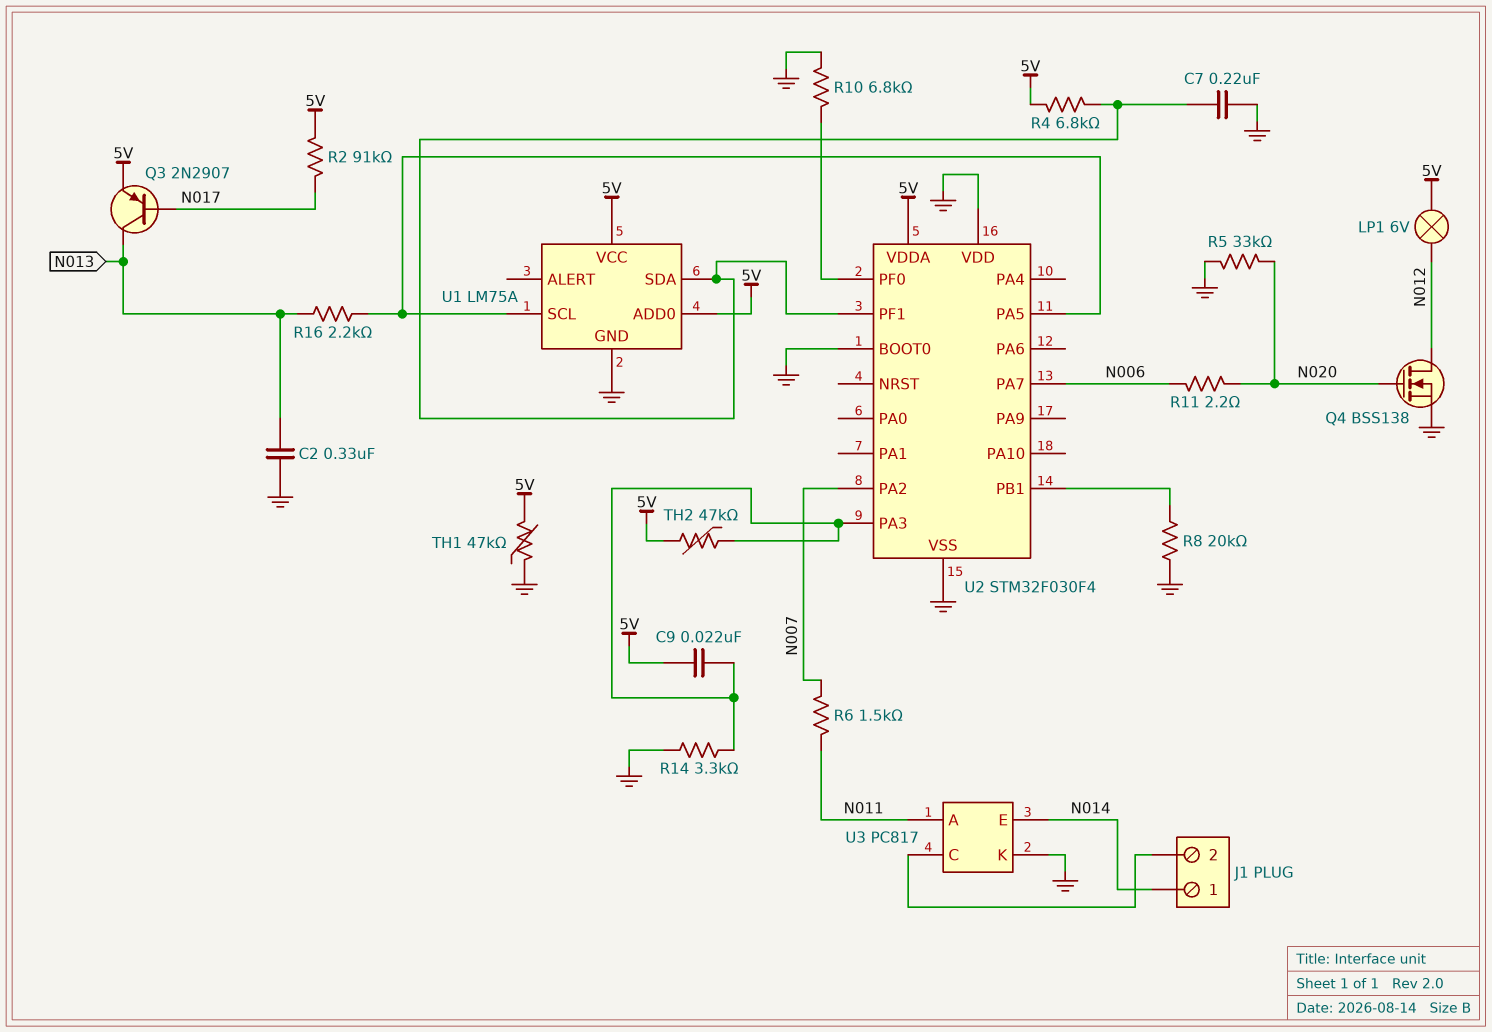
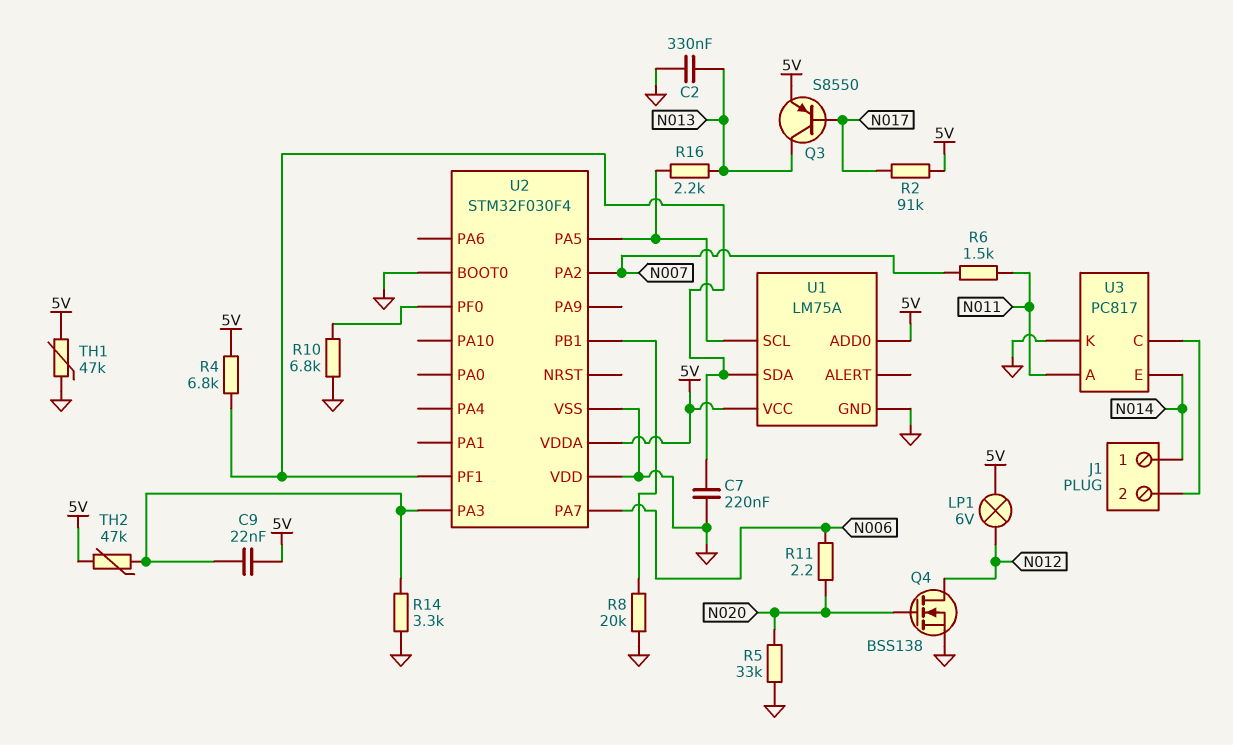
Q3: PNP 2N2907 (B N017, C N013, E 5V) -> PNP S8550 (B N017, C N013, E 5V)

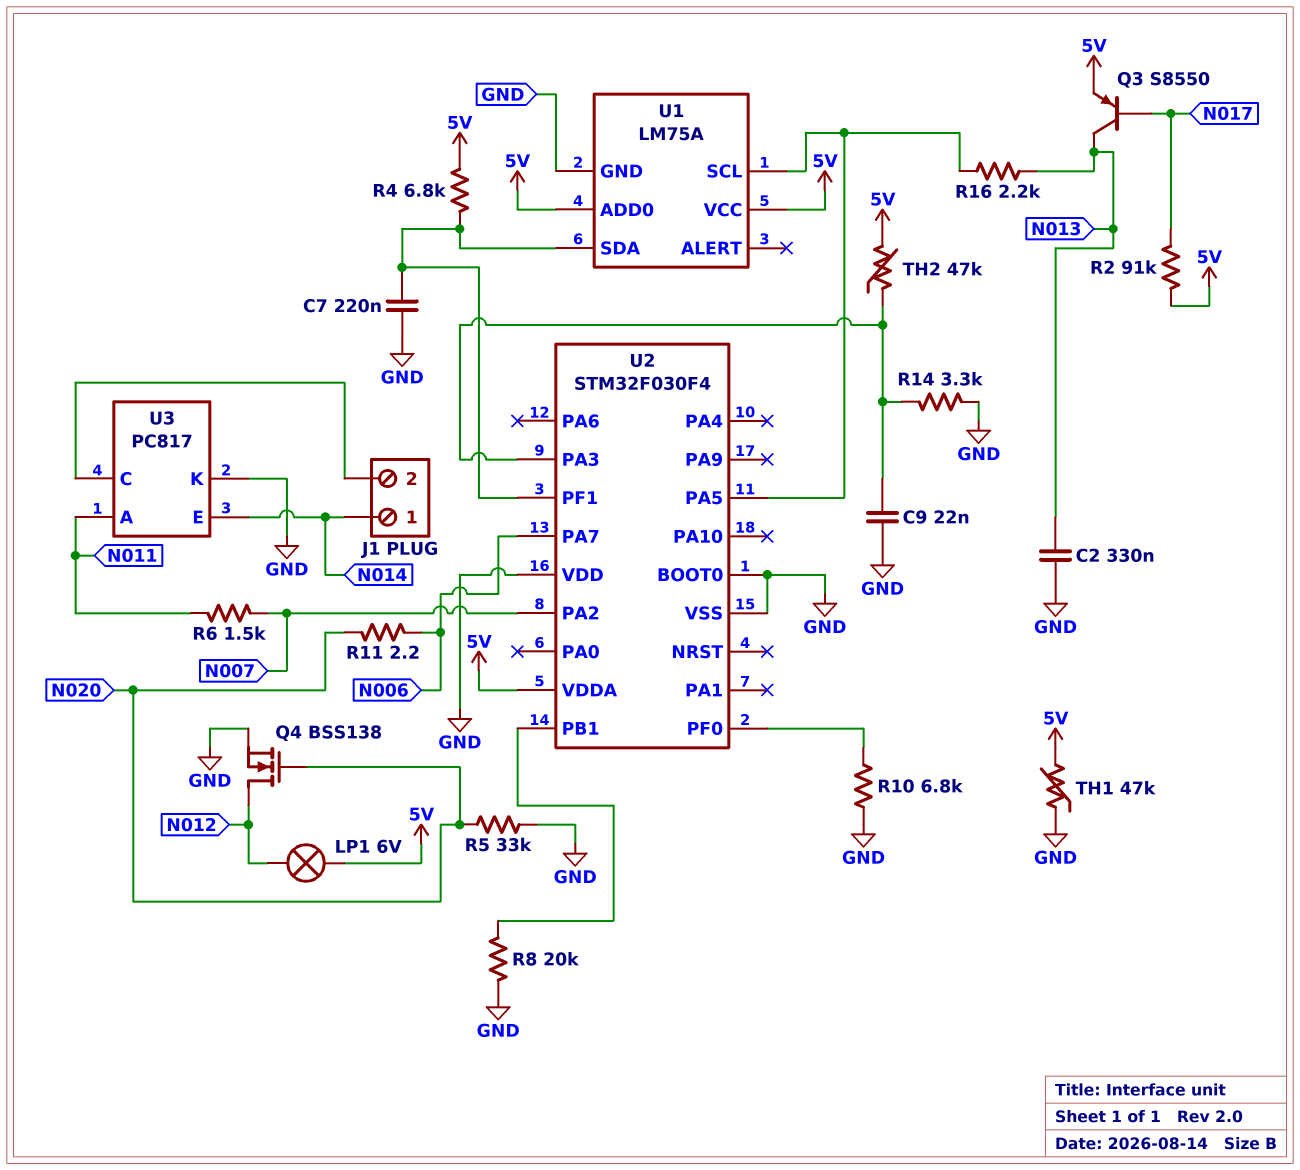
C9: 22nF (5V, U2/PA3) -> 22nF (GND, U2/PA3)

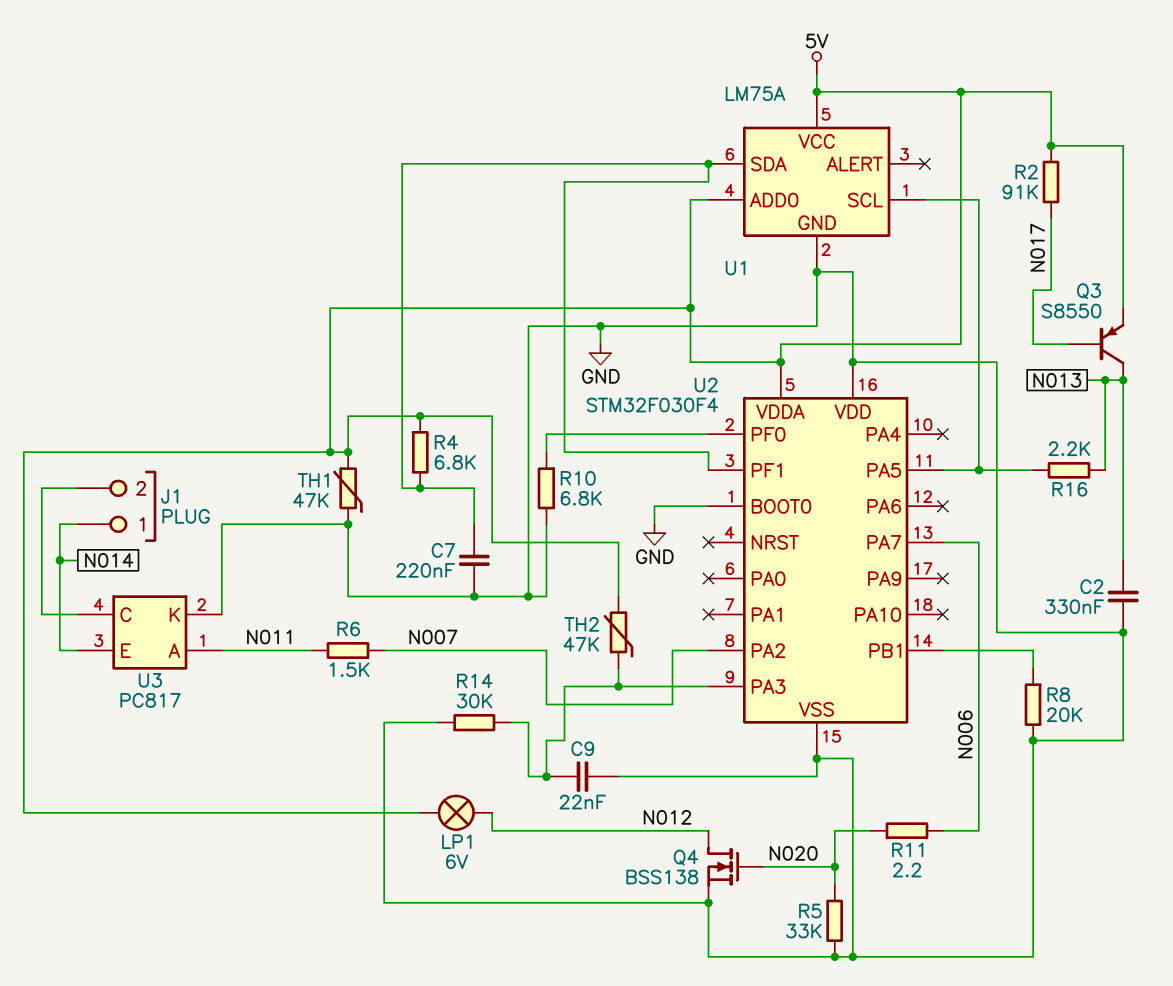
R14: 3.3k (GND, U2/PA3) -> 30k (GND, U2/PA3)

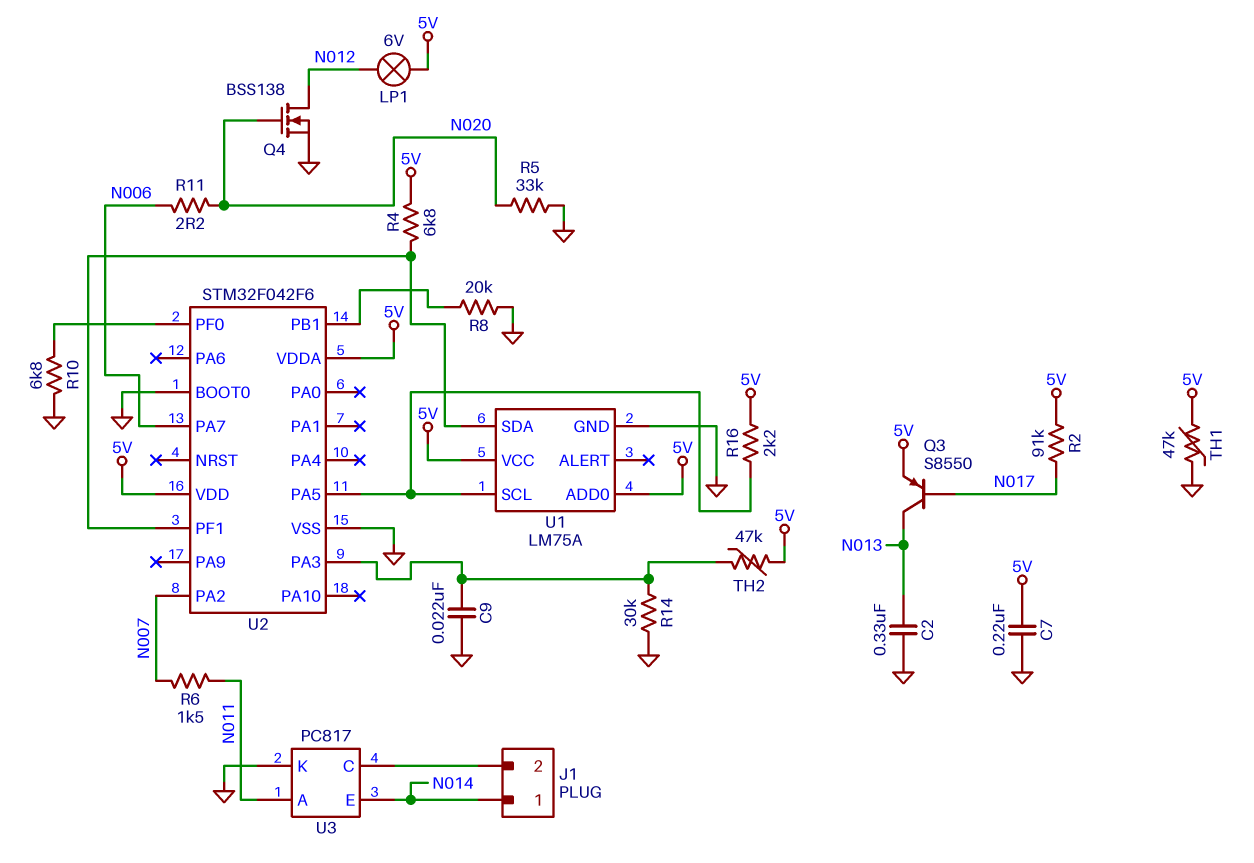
C7: 220nF (GND, U1/SDA) -> 220nF (5V, GND)
R16: 2.2k (N013, U1/SCL) -> 2.2k (5V, U1/SCL)
U2: STM32F030F4 -> STM32F042F6
U2 pin VDD: GND -> 5V

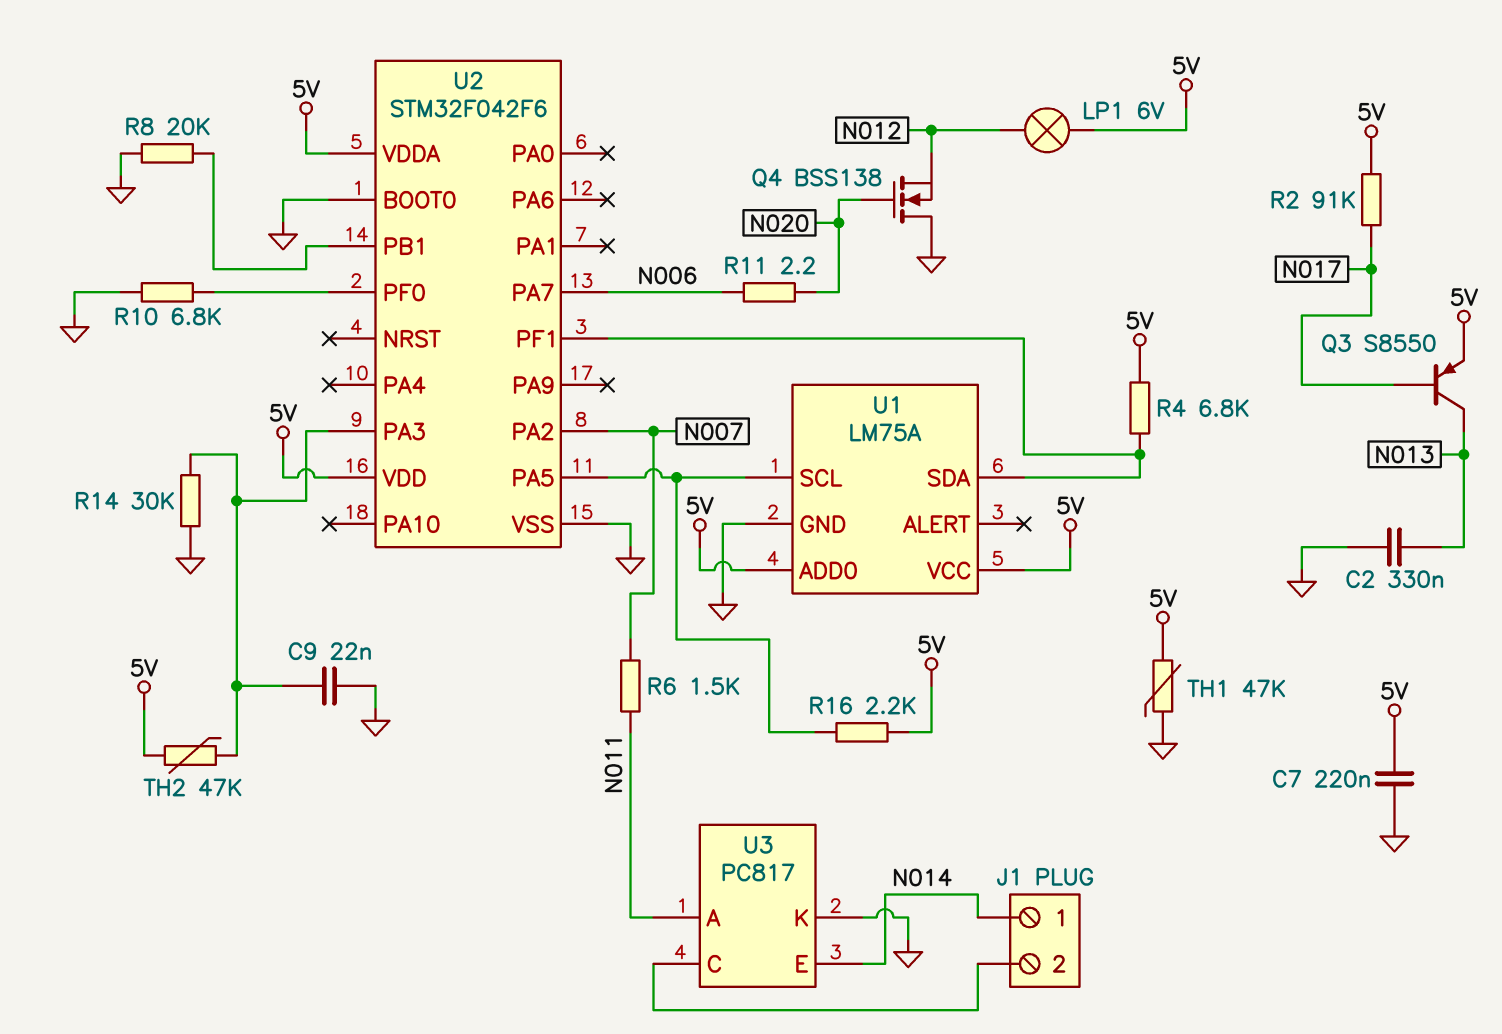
Q4: NMOS BSS138 (G N020, D N012, S GND) -> NMOS BSS138 (G N020, D GND, S N012)
R5: 33k (GND, N020) -> none

